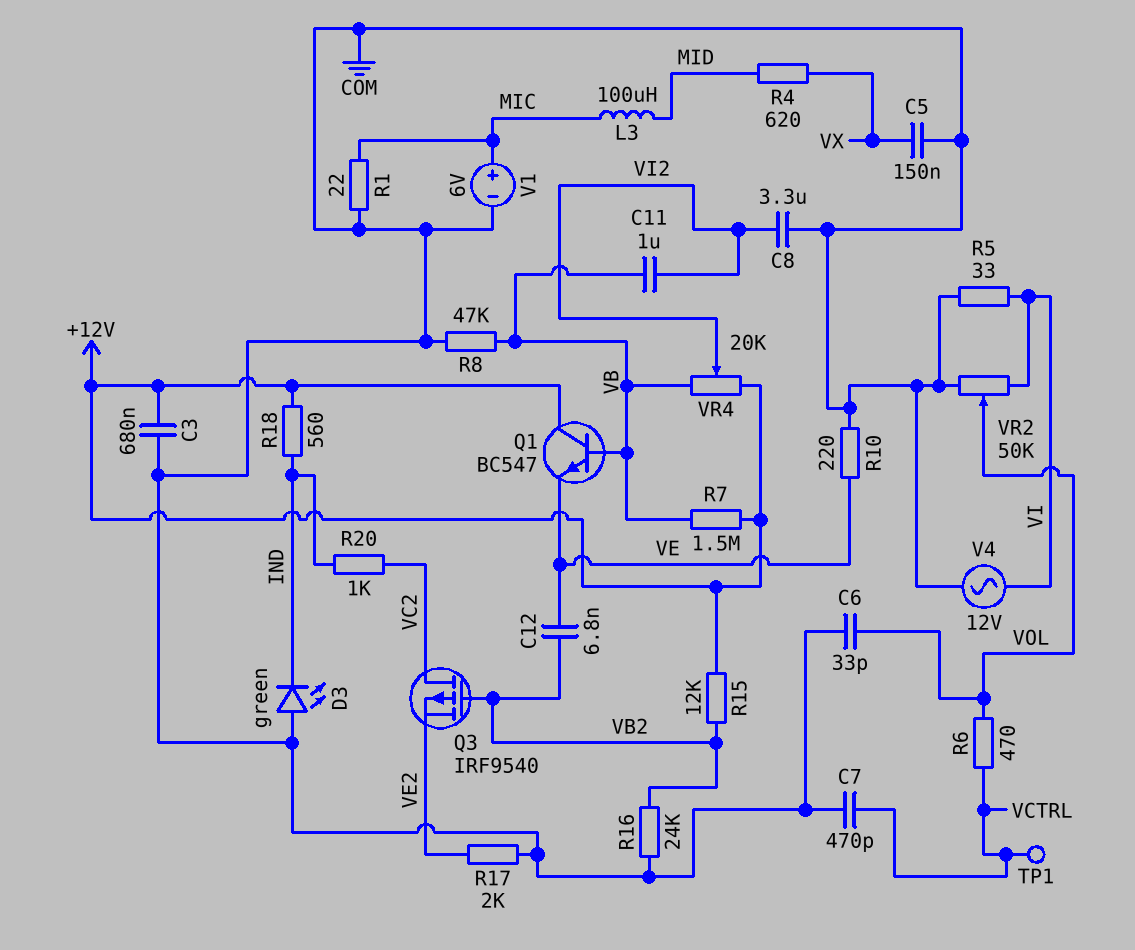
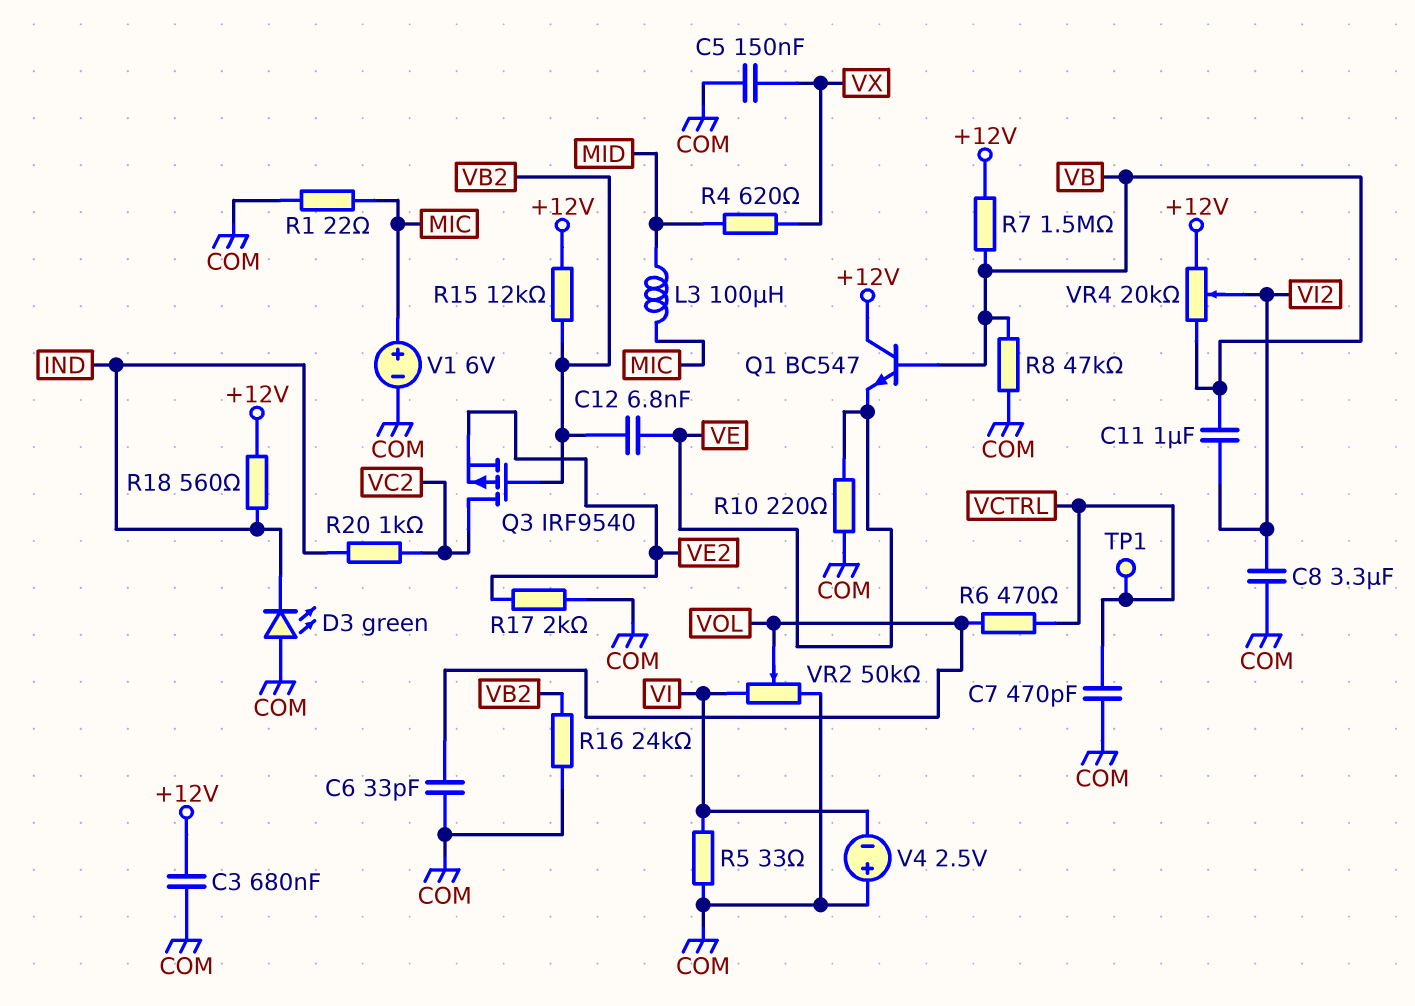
V4: AC 12V (COM, VI) -> 2.5V (plus COM, minus VI)

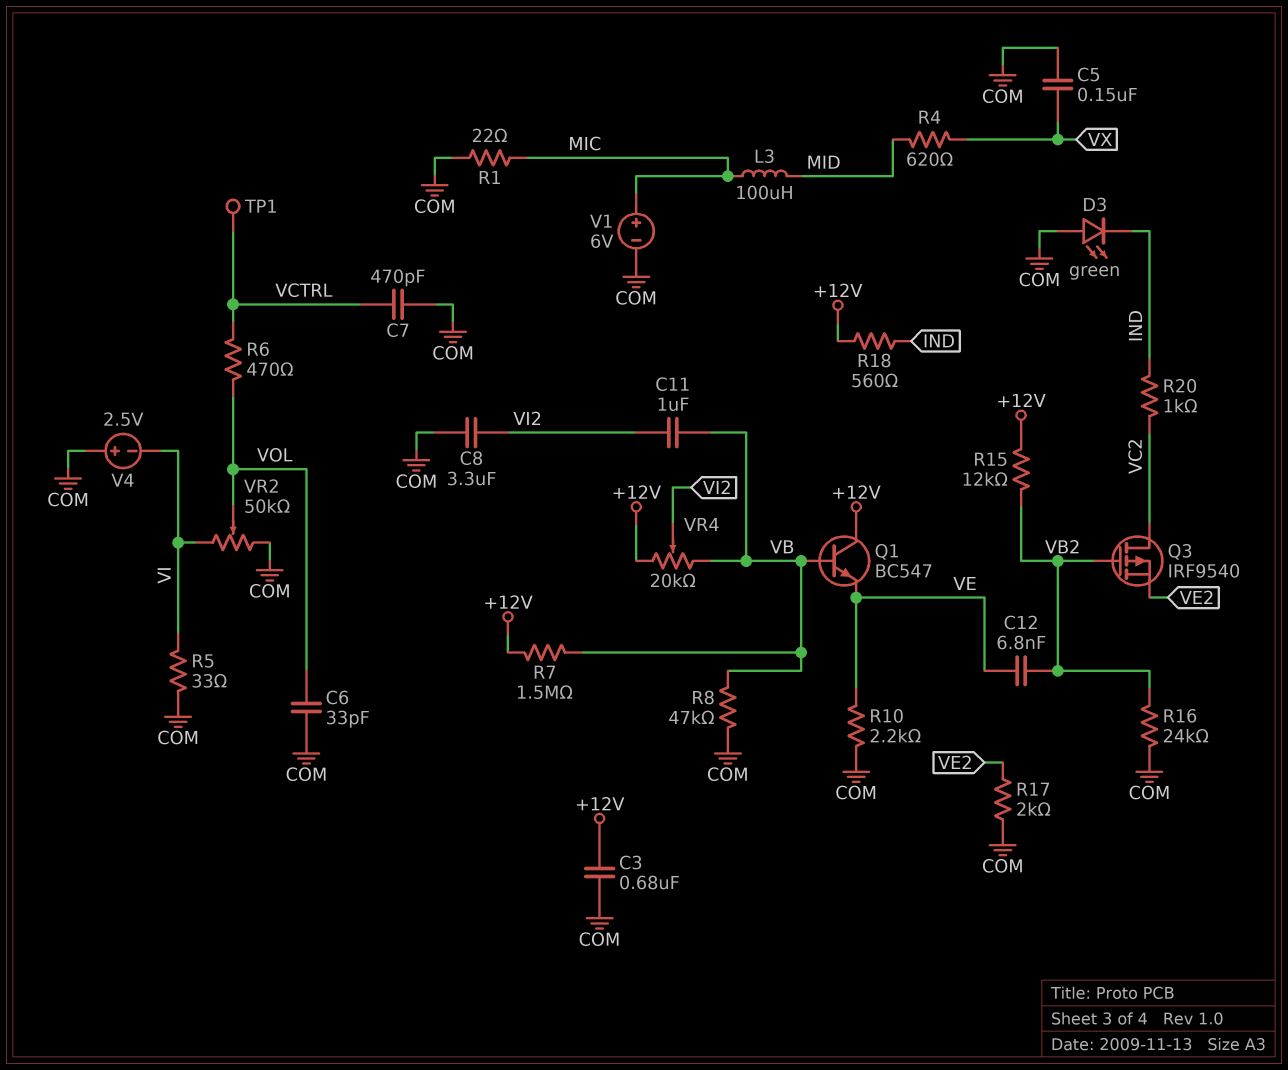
R10: 220 (COM, VE) -> 2.2k (COM, VE)

